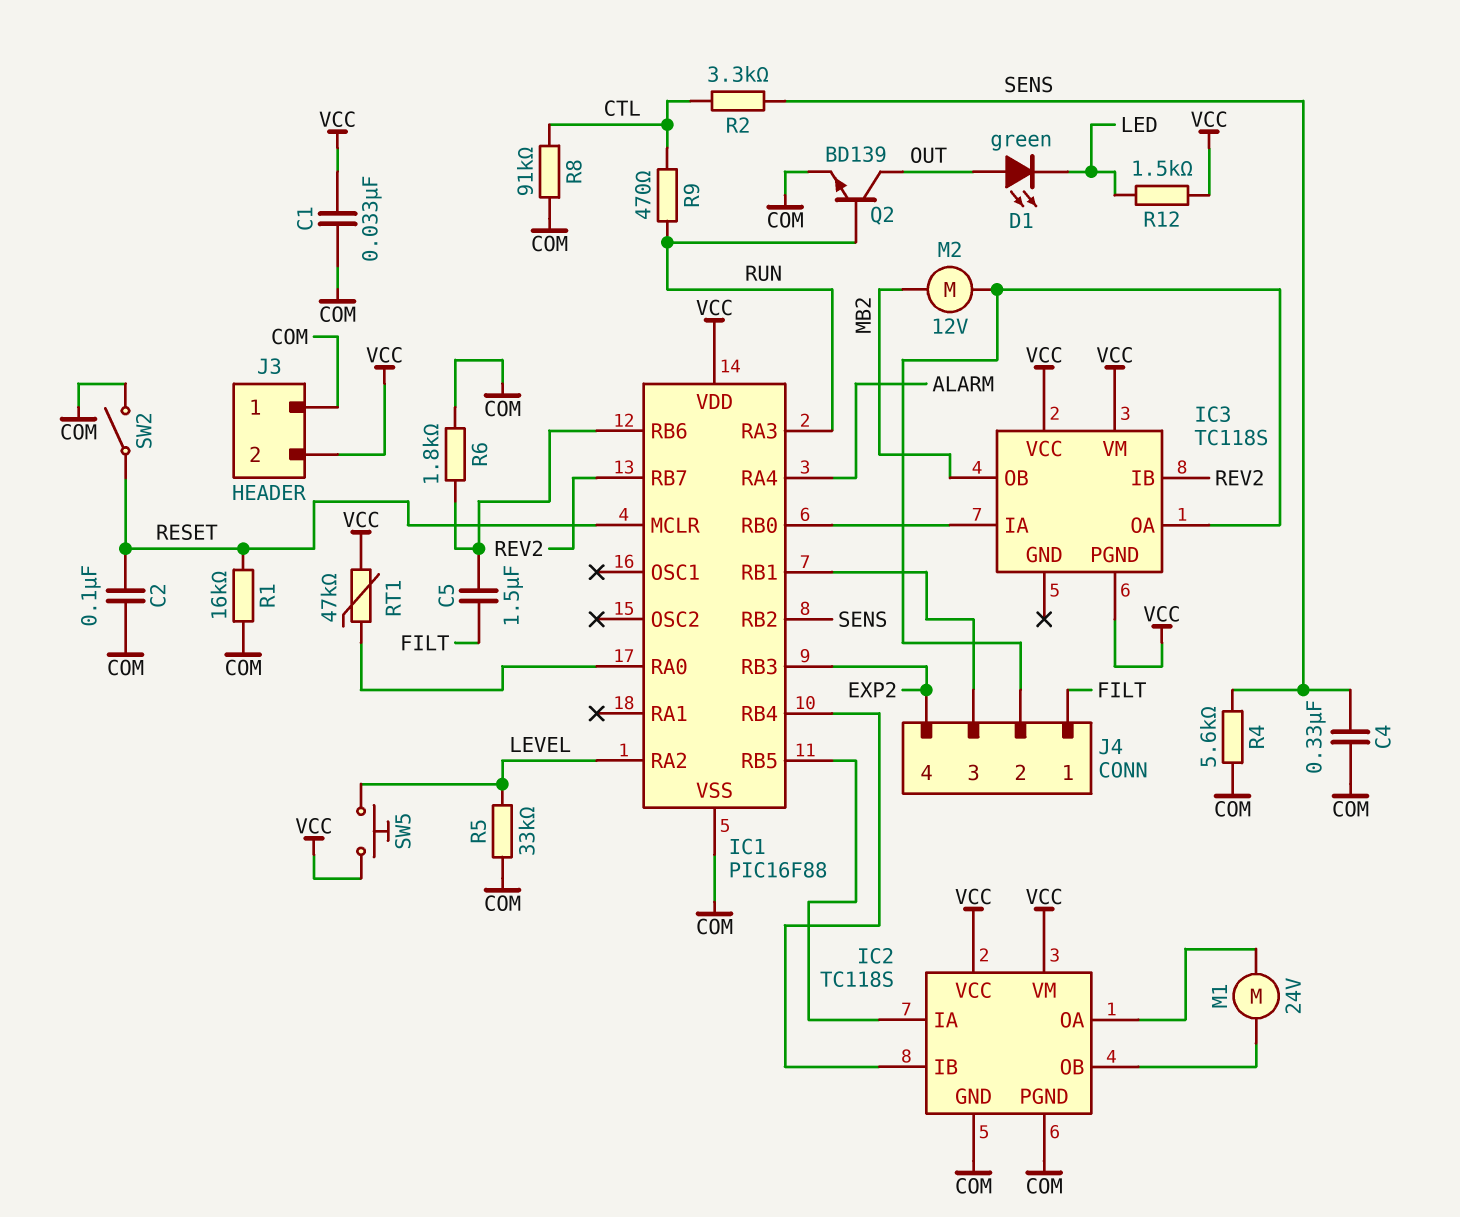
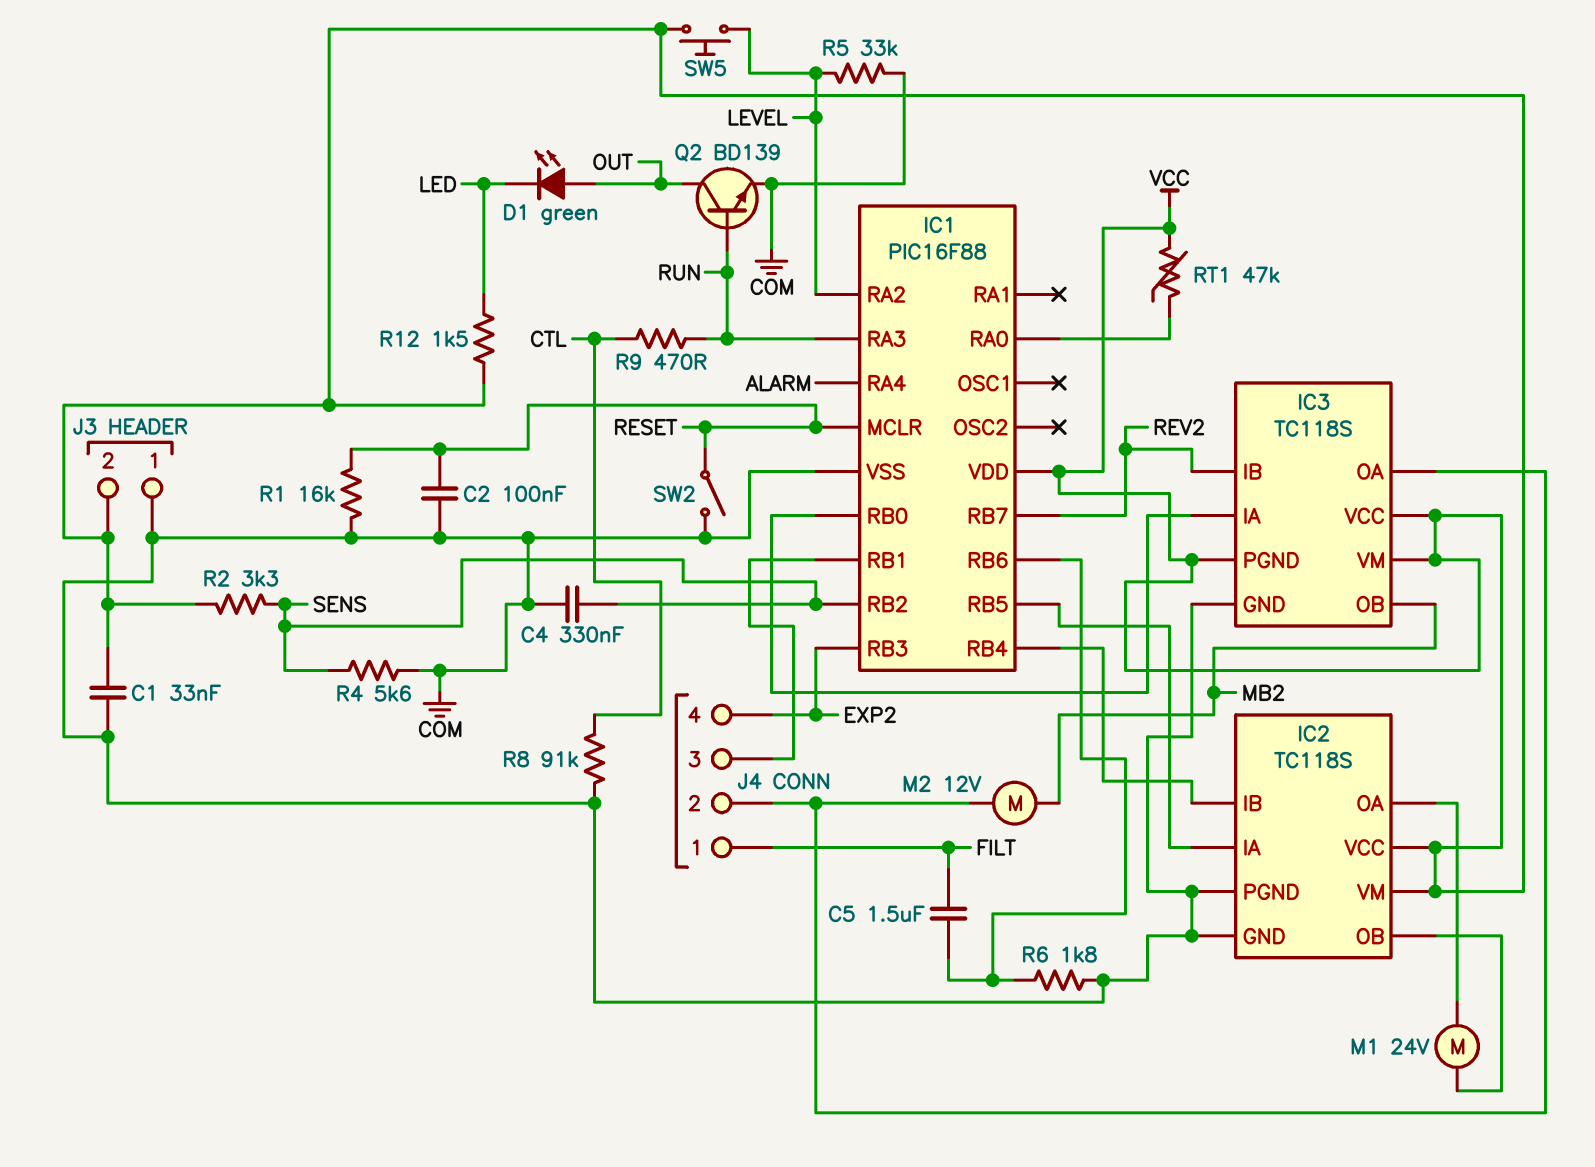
IC3 pin GND: none -> COM
R2: 3.3k (CTL, SENS) -> 3.3k (SENS, VCC)

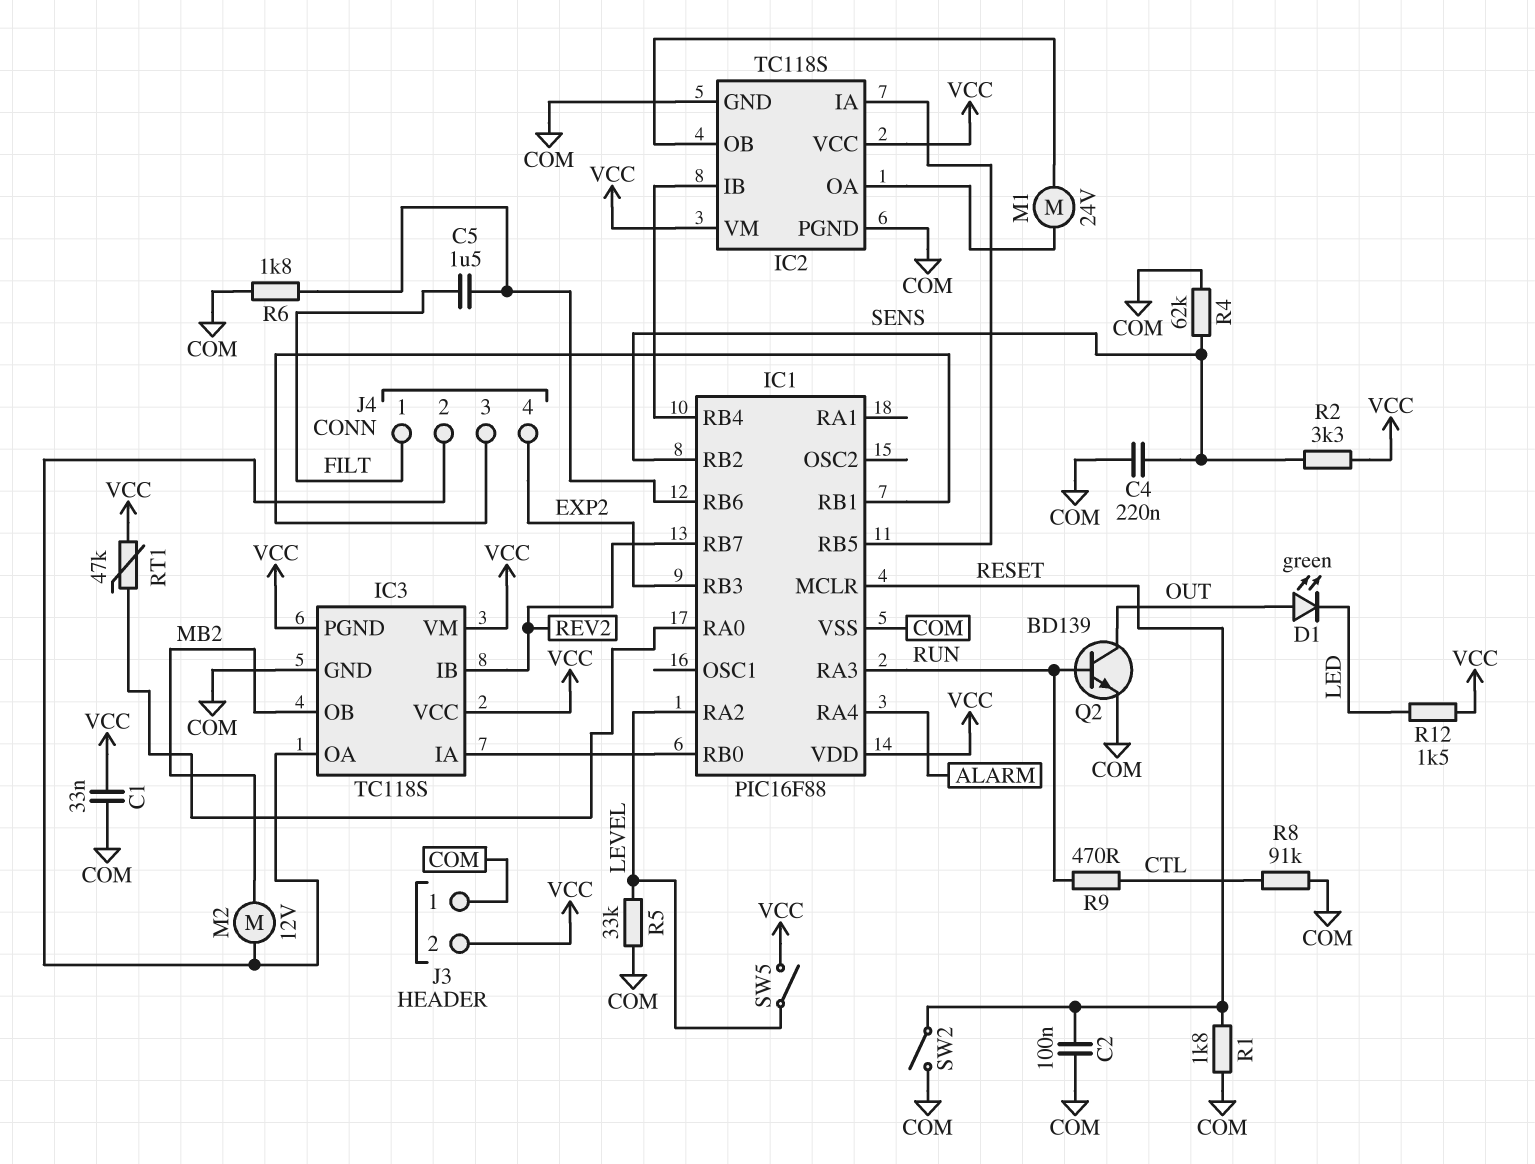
C4: 330nF (COM, SENS) -> 220nF (COM, SENS)
R1: 16k (COM, RESET) -> 1.8k (COM, RESET)
R4: 5.6k (COM, SENS) -> 62k (COM, SENS)
SW5: button (LEVEL, VCC) -> switch (LEVEL, VCC)

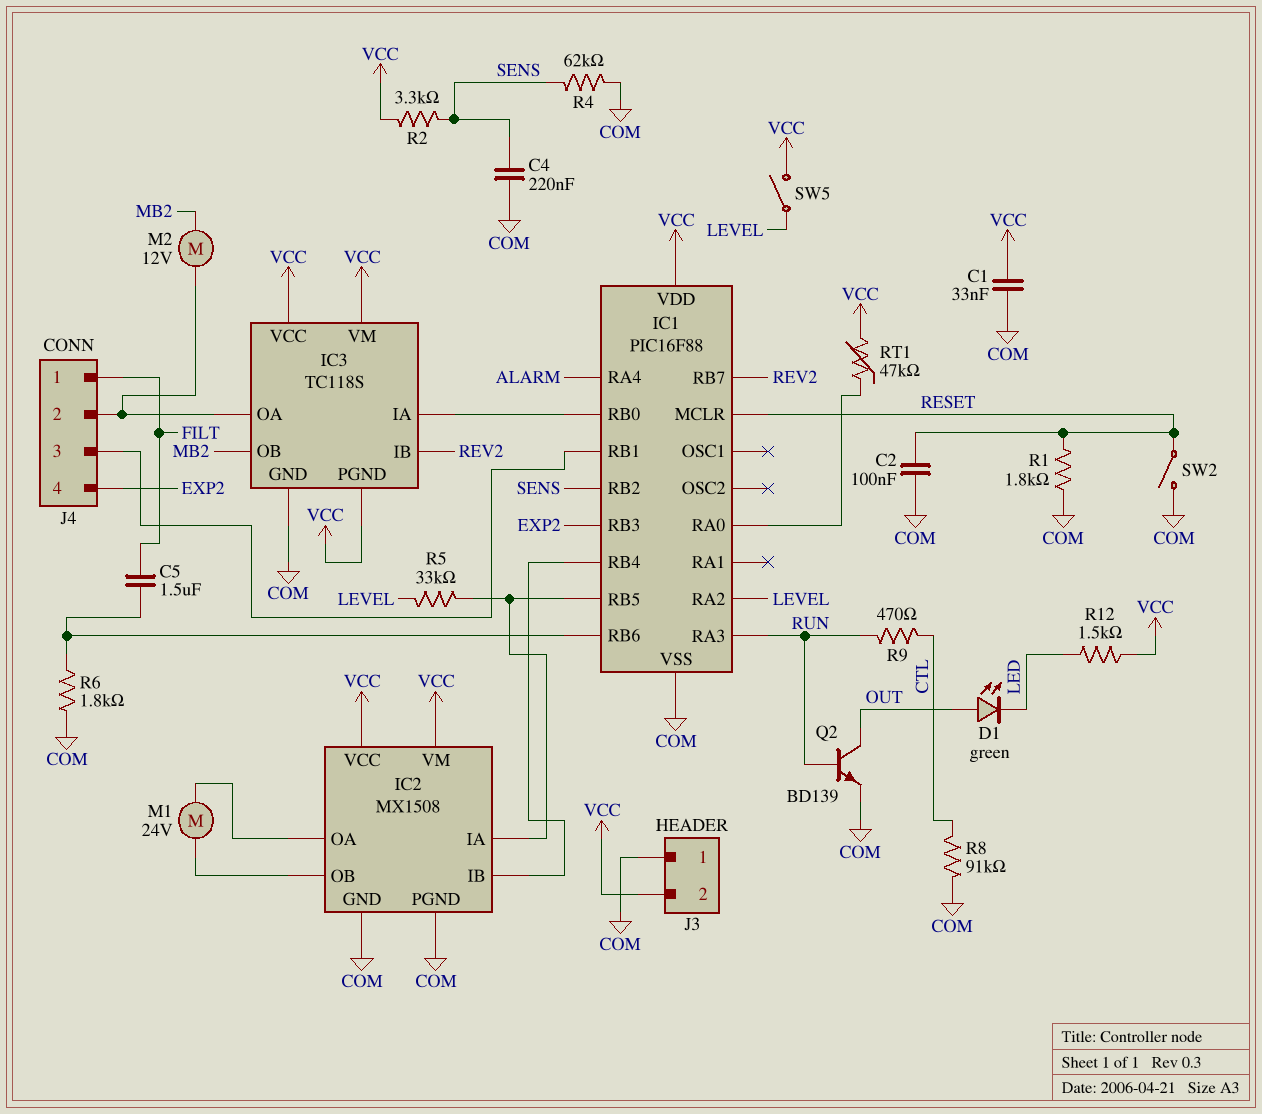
IC2: TC118S -> MX1508
R5: 33k (COM, LEVEL) -> 33k (IC1/RB5, LEVEL)

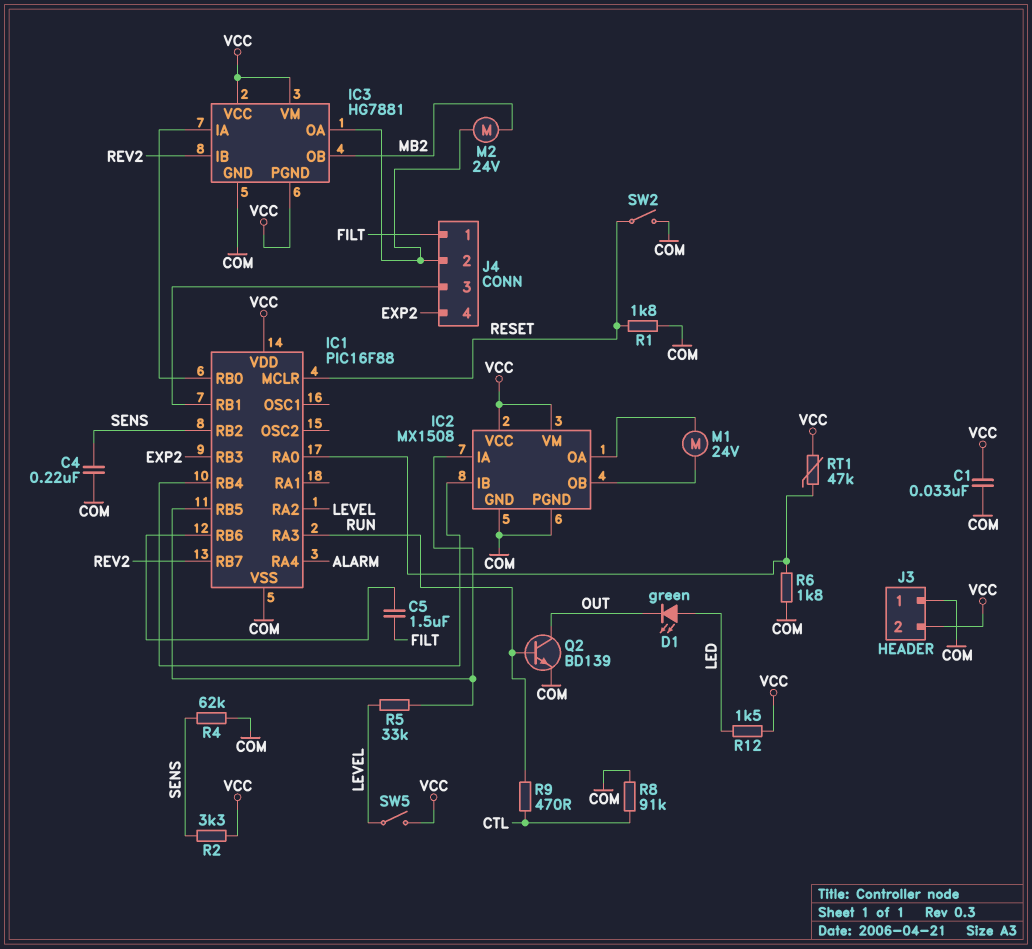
C2: 100nF (COM, RESET) -> none
D1: LED green (A OUT, K LED) -> LED green (A LED, K OUT)
IC3: TC118S -> HG7881
M2: motor 12V (IC3/OA, MB2) -> motor 24V (IC3/OA, MB2)
R6: 1.8k (COM, IC1/RB6) -> 1.8k (COM, IC1/RA0)

